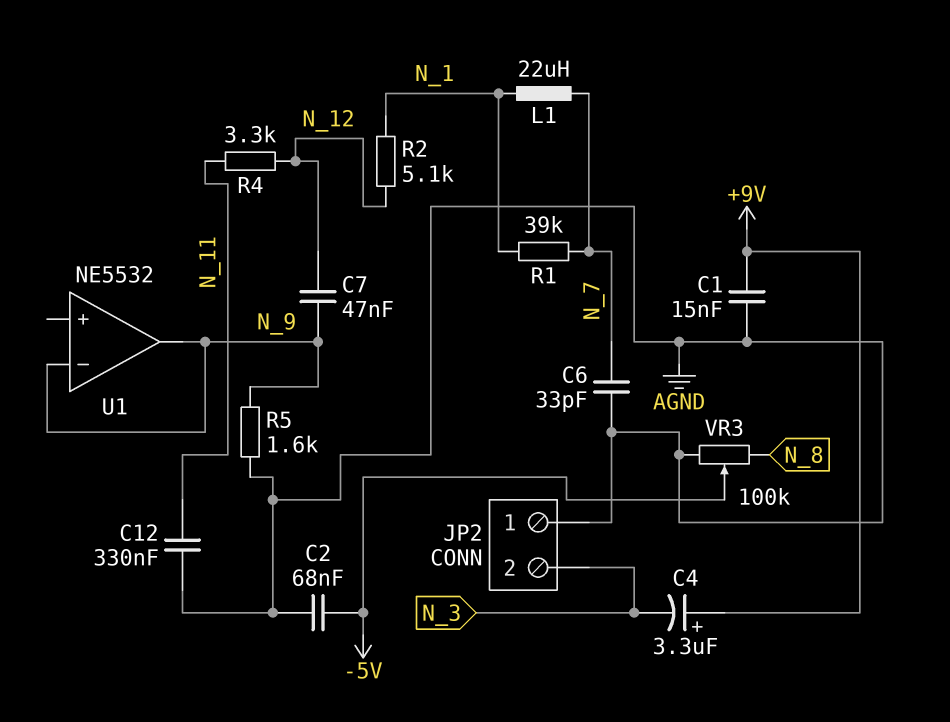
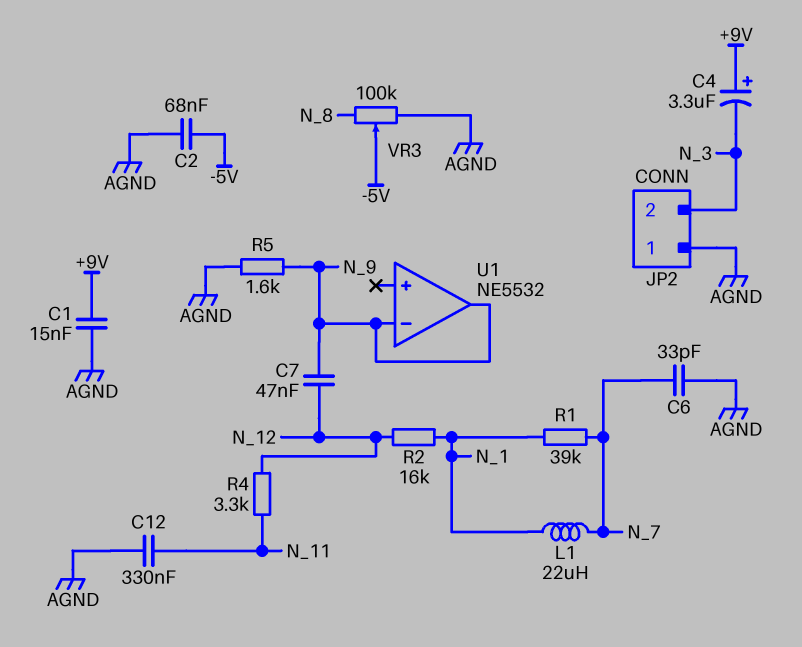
R2: 5.1k (N_1, N_12) -> 16k (N_1, N_12)

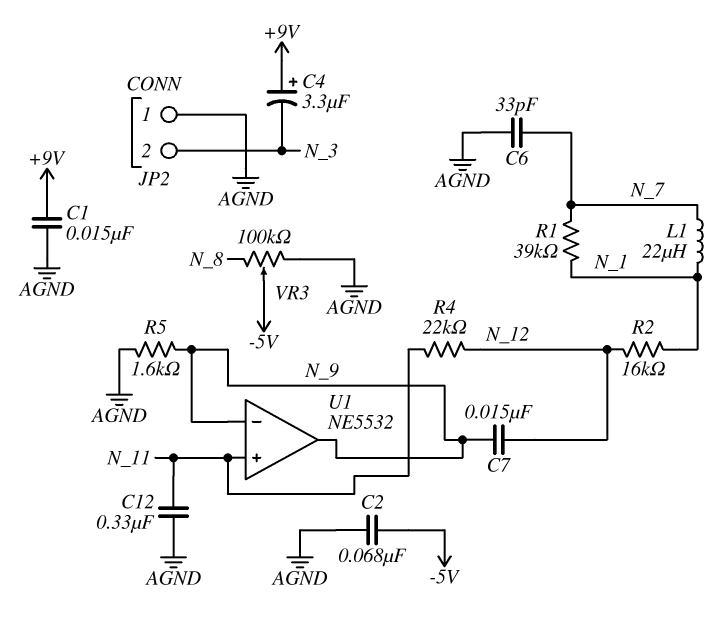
C7: 47nF (N_9, N_12) -> 15nF (N_9, N_12)
R4: 3.3k (N_11, N_12) -> 22k (N_11, N_12)
U1 pin in+: none -> N_11

